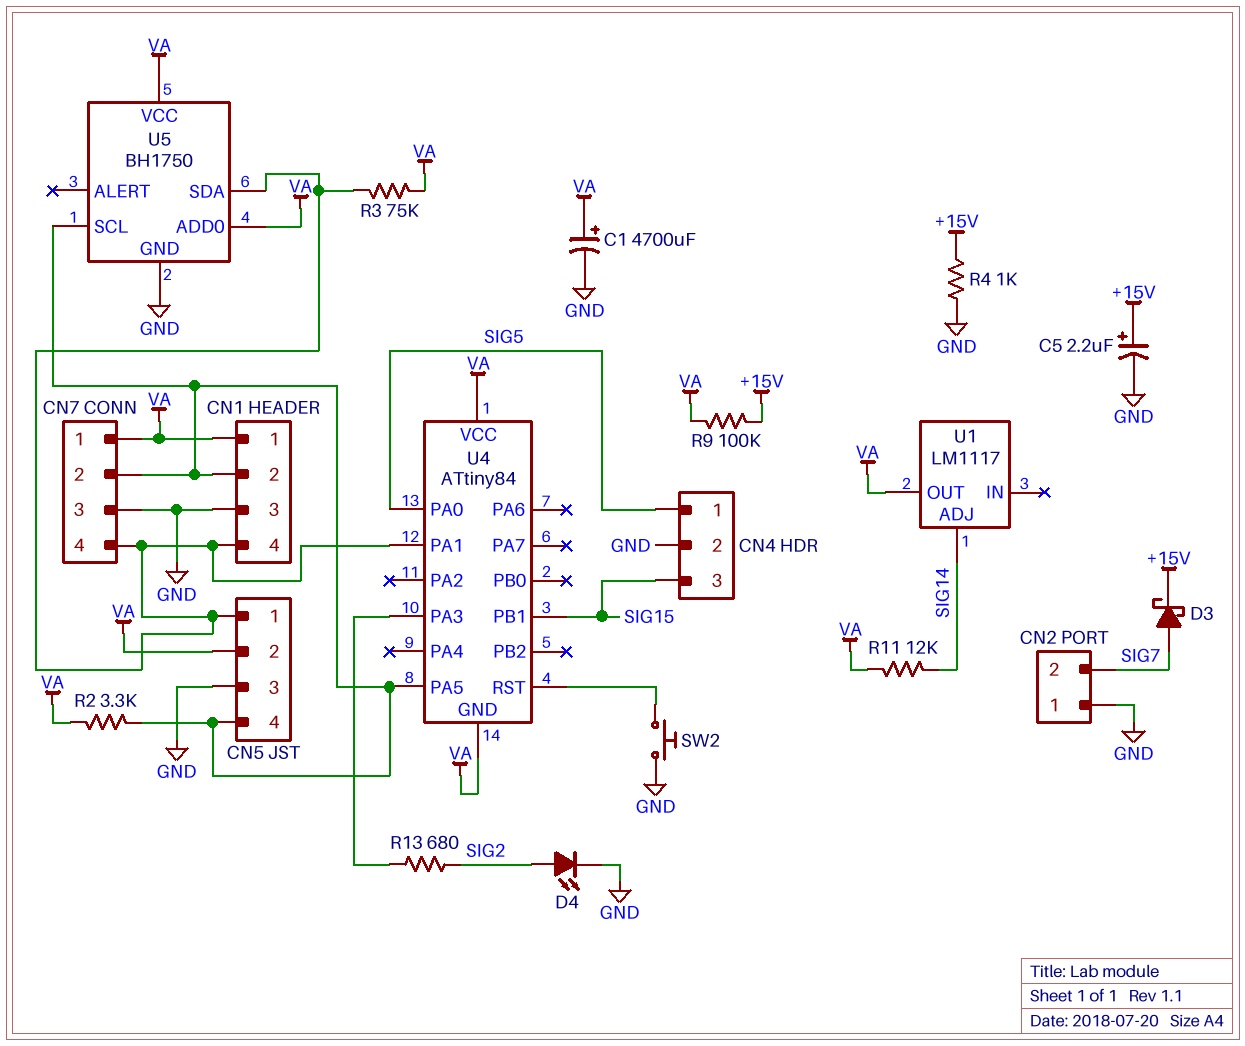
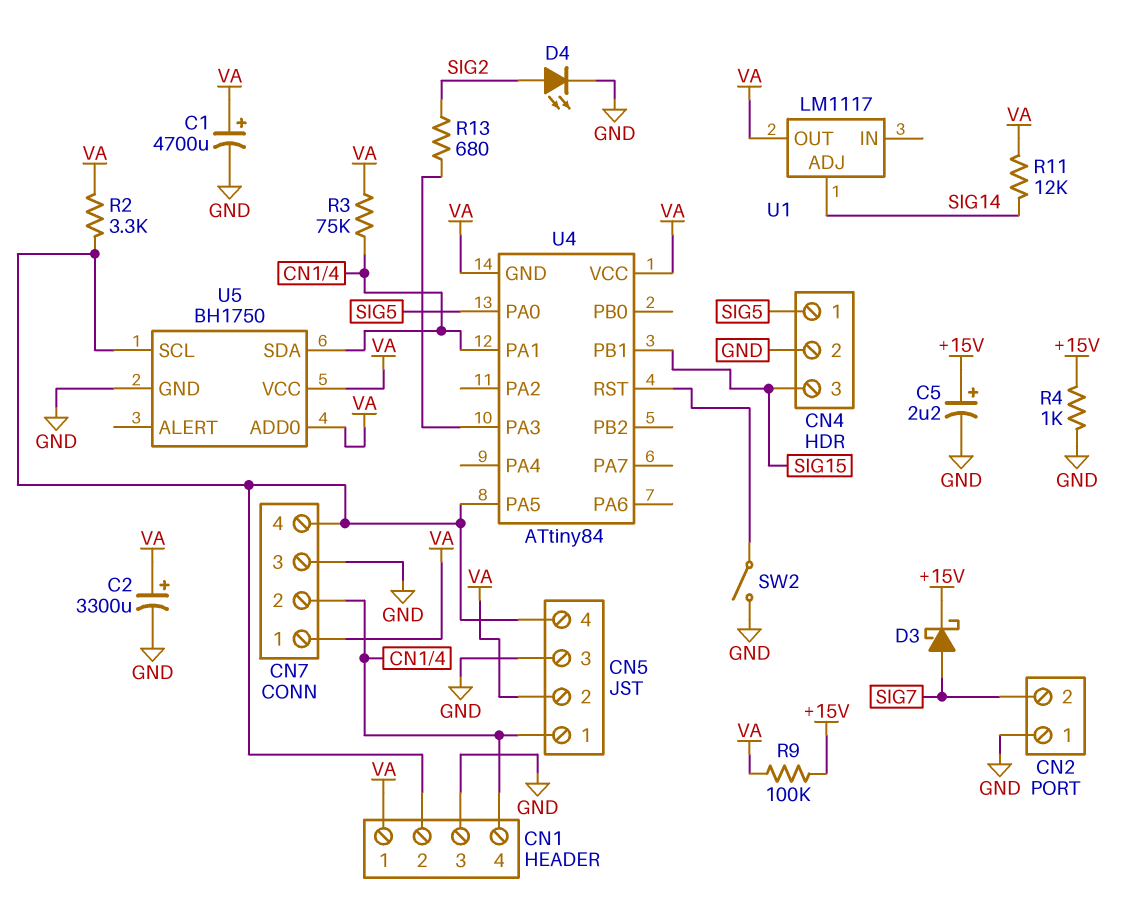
C2: none -> 3300uF (plus VA, minus GND)
CN7 pin 2: CN1/2 -> CN1/4
CN7 pin 4: CN1/4 -> CN1/2
SW2: button (GND, U4/RST) -> switch (GND, U4/RST)

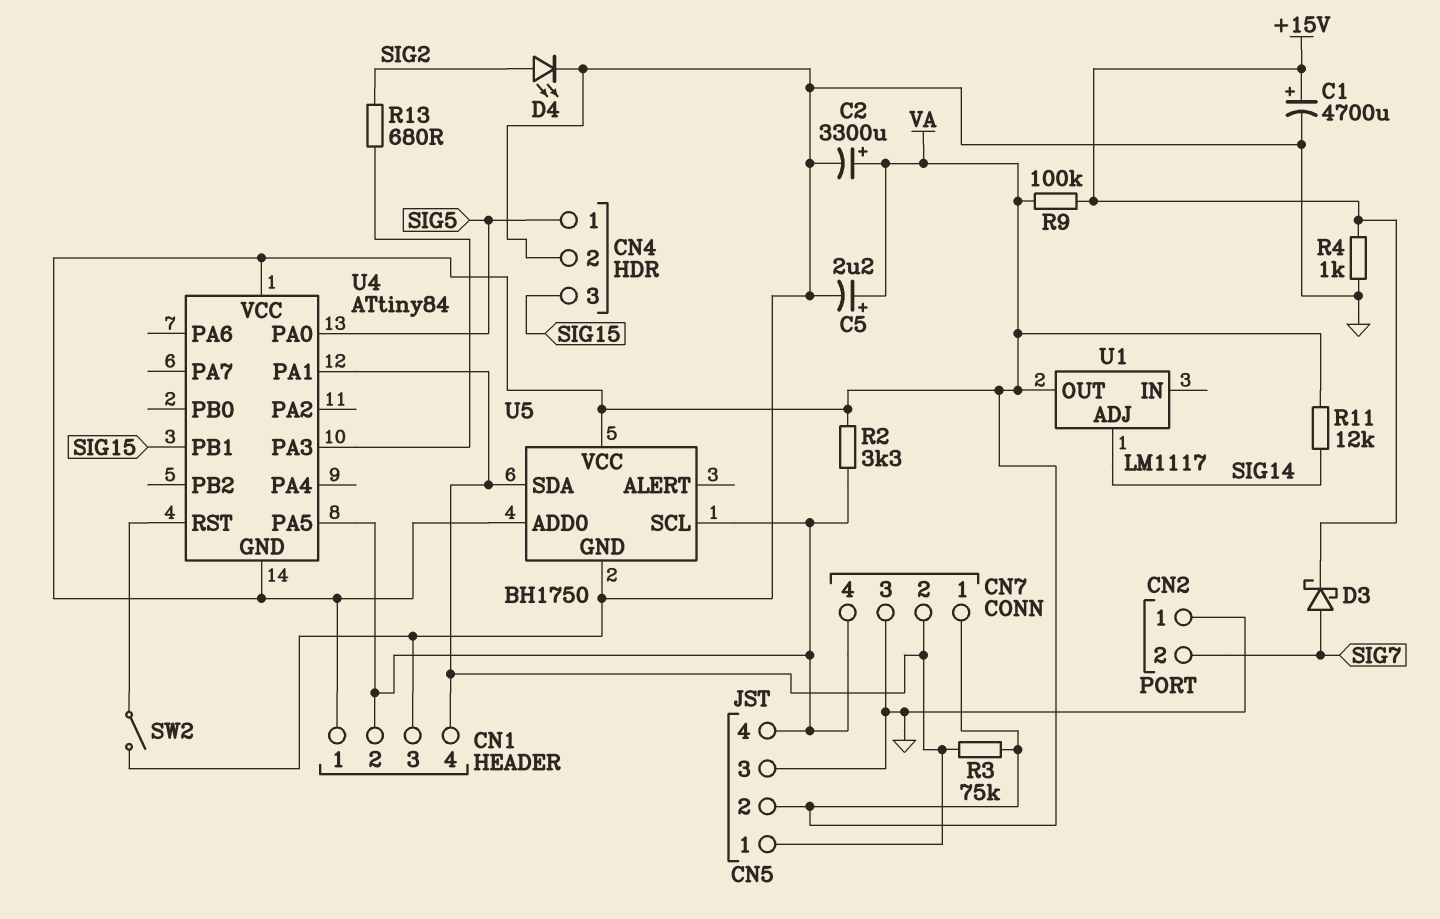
C1: 4700uF (plus VA, minus GND) -> 4700uF (plus +15V, minus GND)
C5: 2.2uF (plus +15V, minus GND) -> 2.2uF (plus VA, minus GND)

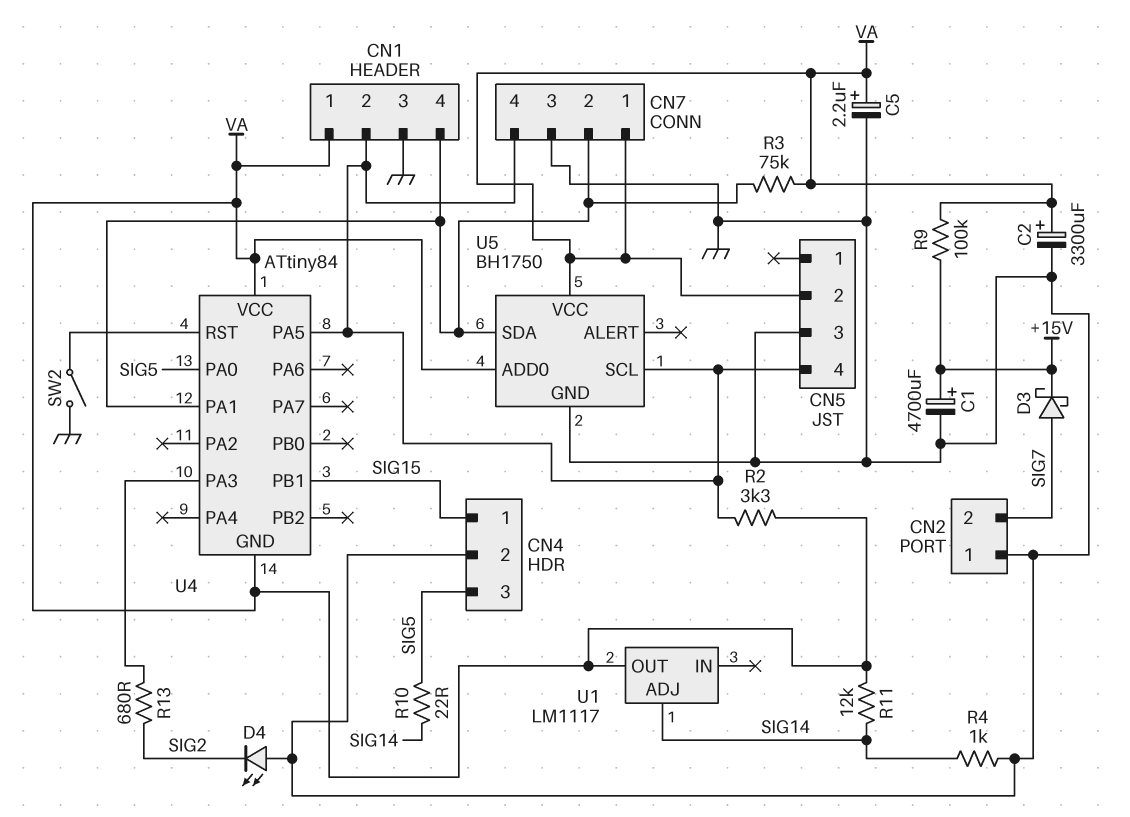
CN4 pin 1: SIG5 -> SIG15
CN4 pin 3: SIG15 -> SIG5
CN5 pin 1: CN1/4 -> none
D4: LED (A SIG2, K GND) -> LED (A GND, K SIG2)
R4: 1k (+15V, GND) -> 1k (GND, SIG14)
R10: none -> 22 (SIG5, SIG14)

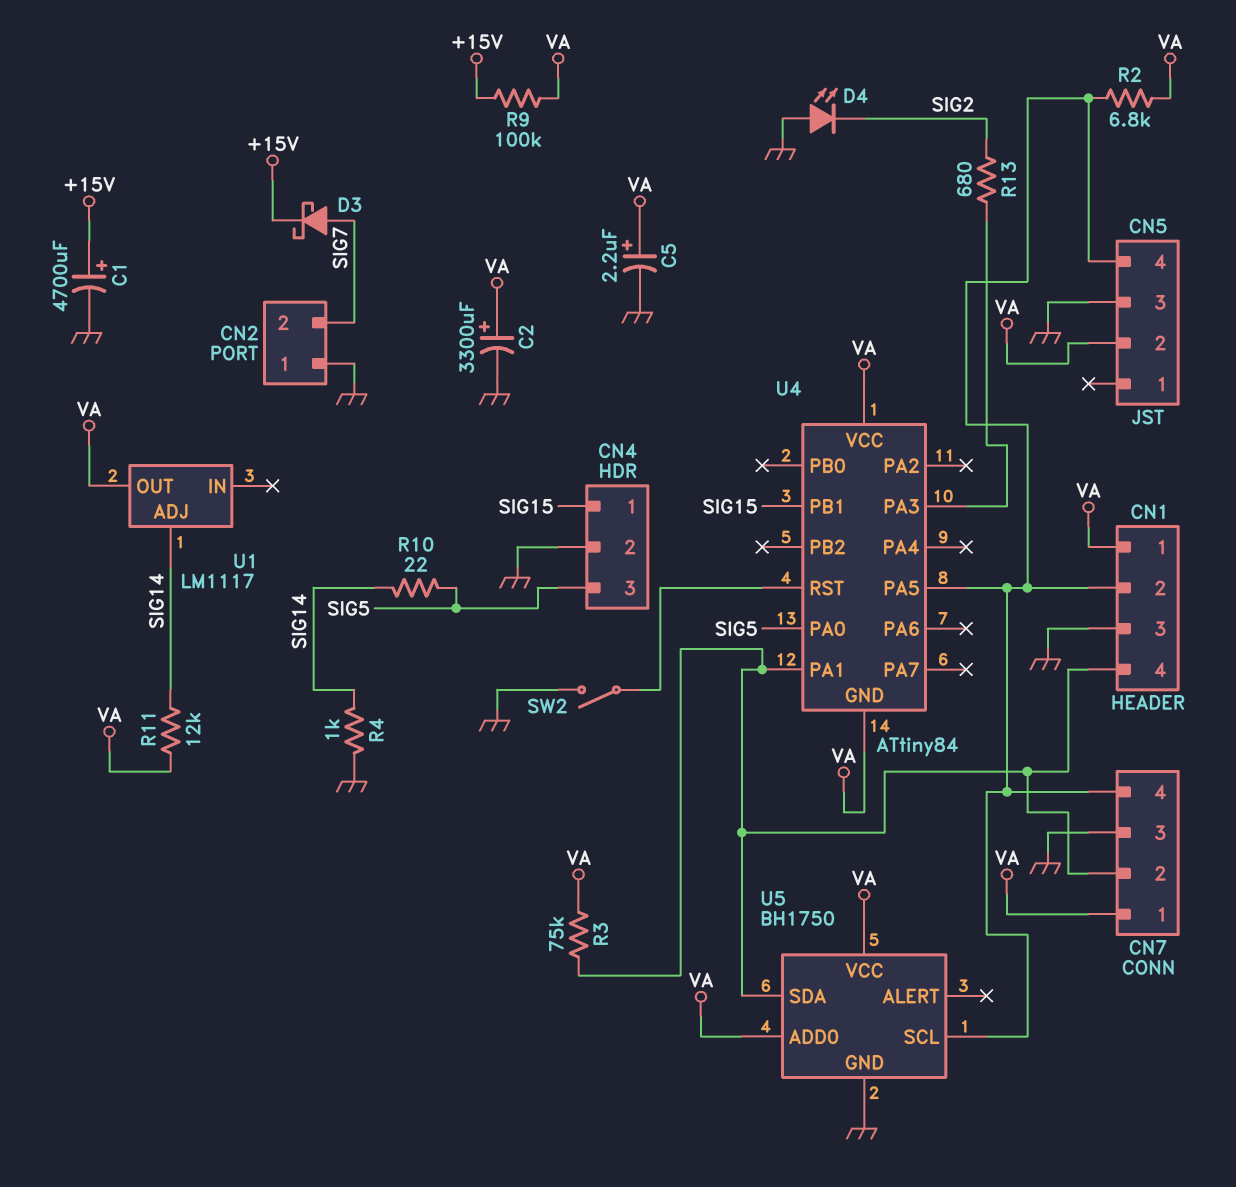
R2: 3.3k (CN1/2, VA) -> 6.8k (CN1/2, VA)

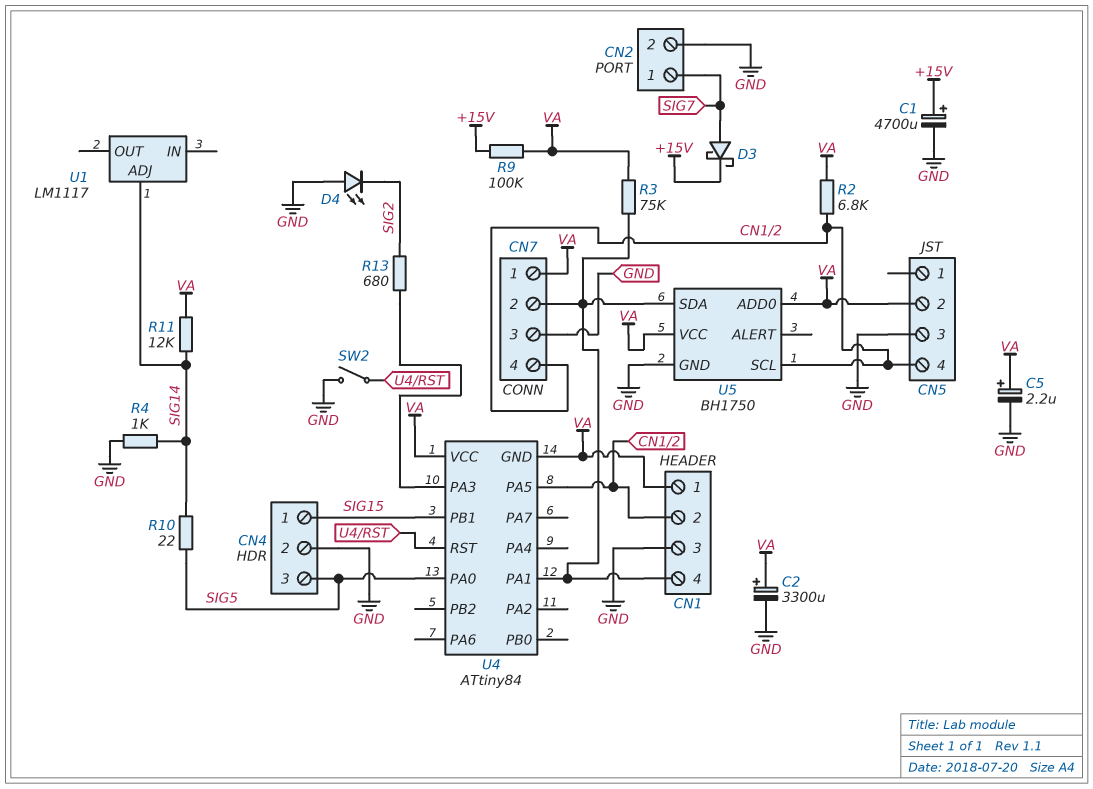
CN2 pin 1: GND -> SIG7
CN2 pin 2: SIG7 -> GND
U1 pin OUT: VA -> none

